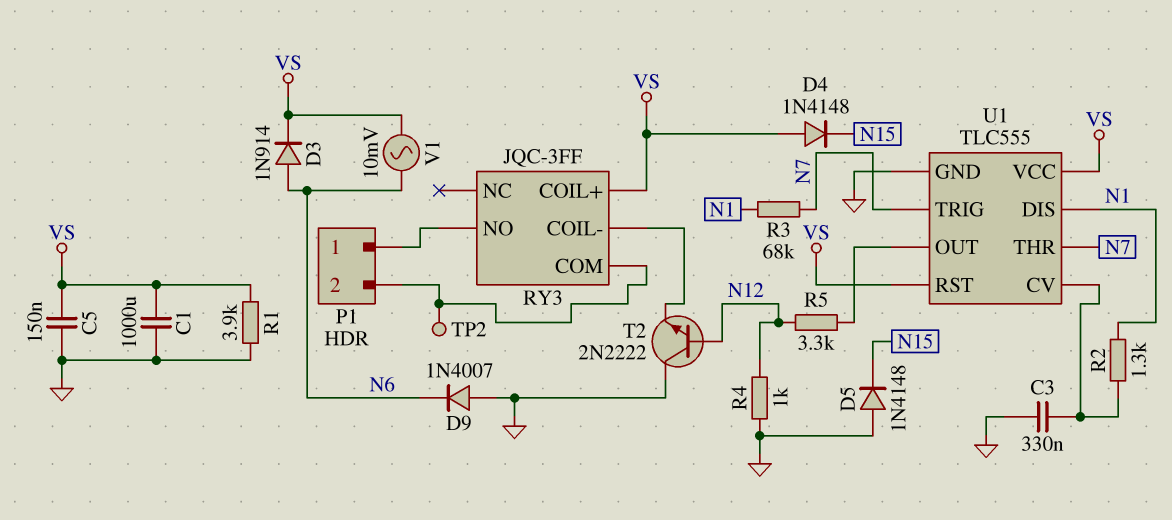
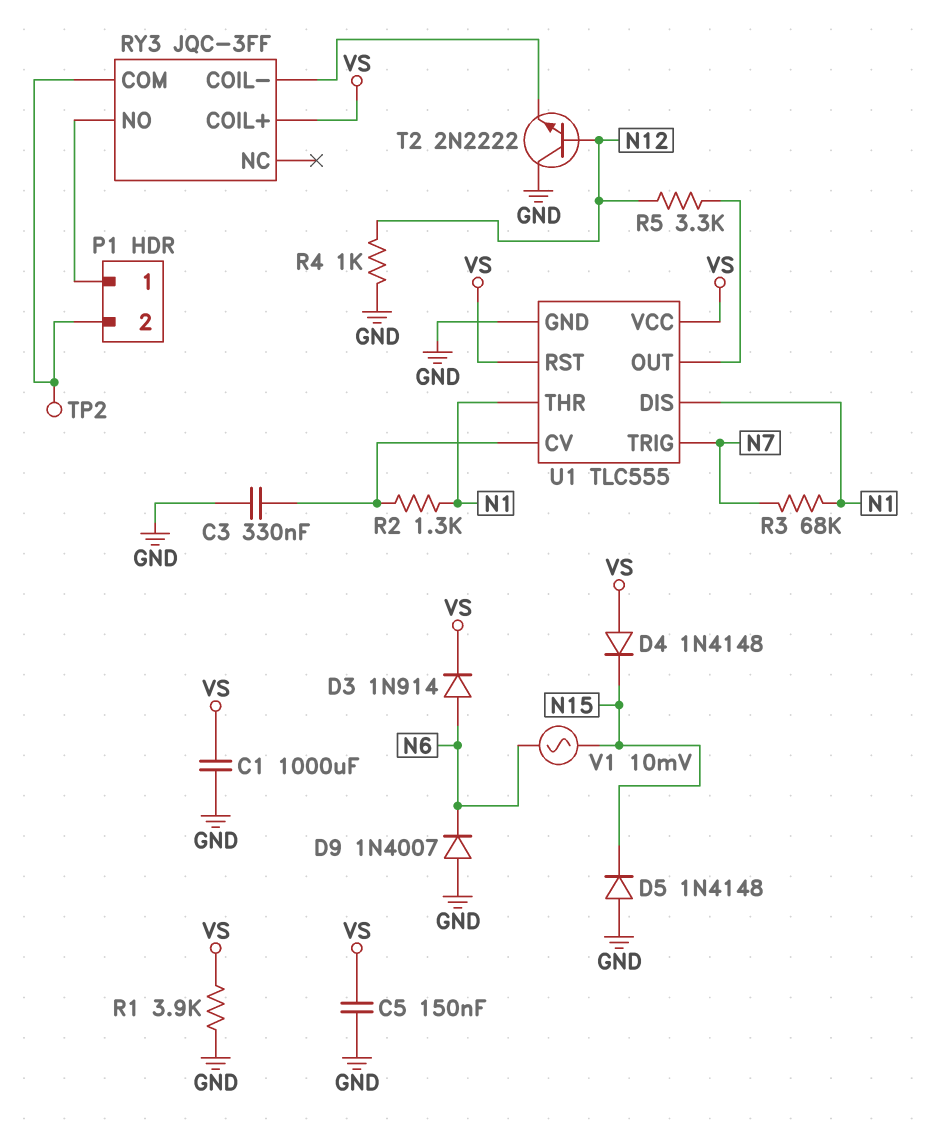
U1 pin THR: N7 -> N1
V1: AC 10mV (N6, VS) -> AC 10mV (N6, N15)

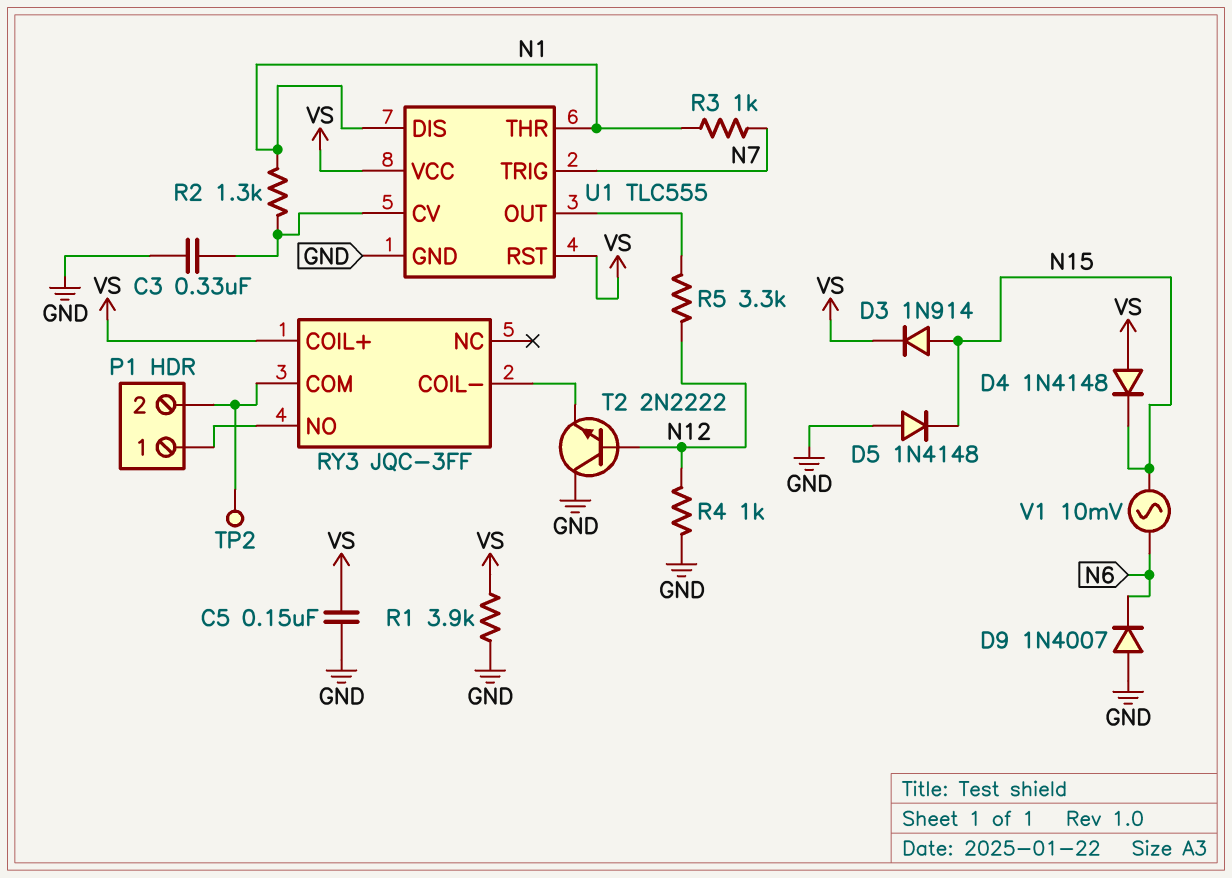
C1: 1000uF (GND, VS) -> none
D3: diode 1N914 (A N6, K VS) -> diode 1N914 (A N15, K VS)
R3: 68k (N1, N7) -> 1k (N1, N7)

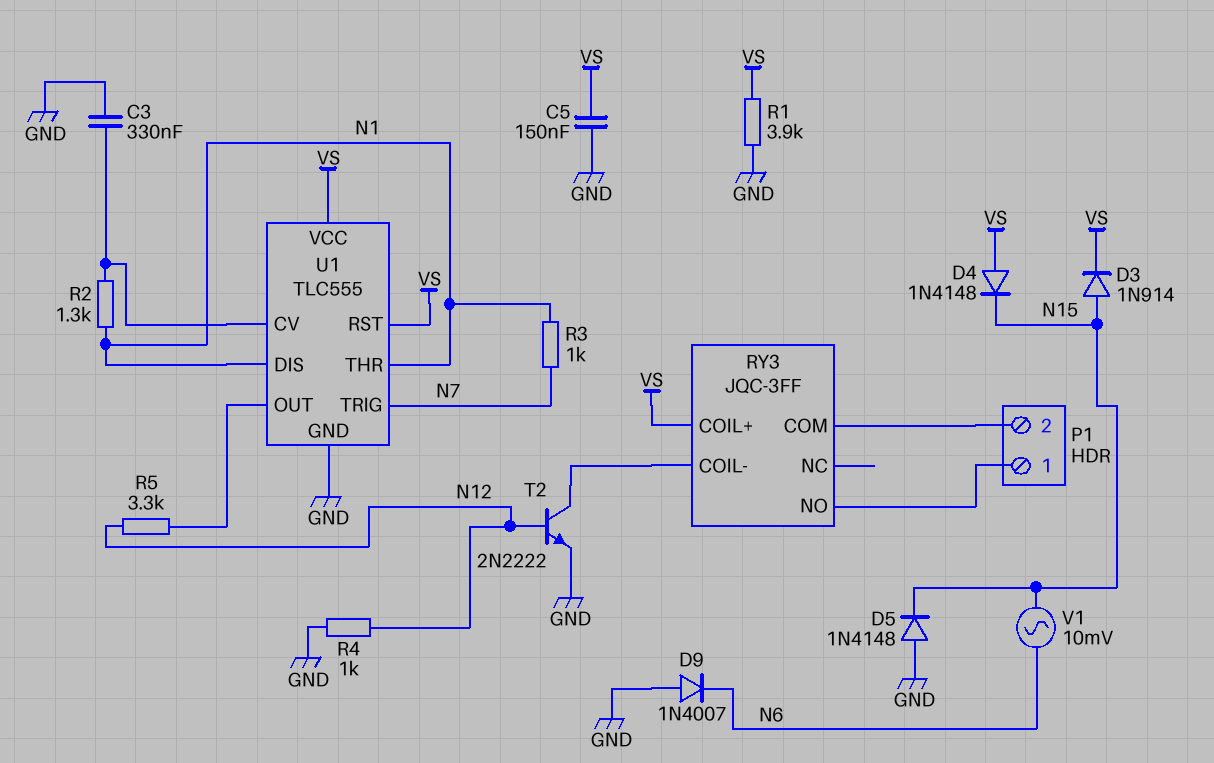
T2: NPN 2N2222 (B N12, C GND, E RY3/COIL-) -> NPN 2N2222 (B N12, C RY3/COIL-, E GND)
TP2: test point (P1/2) -> none

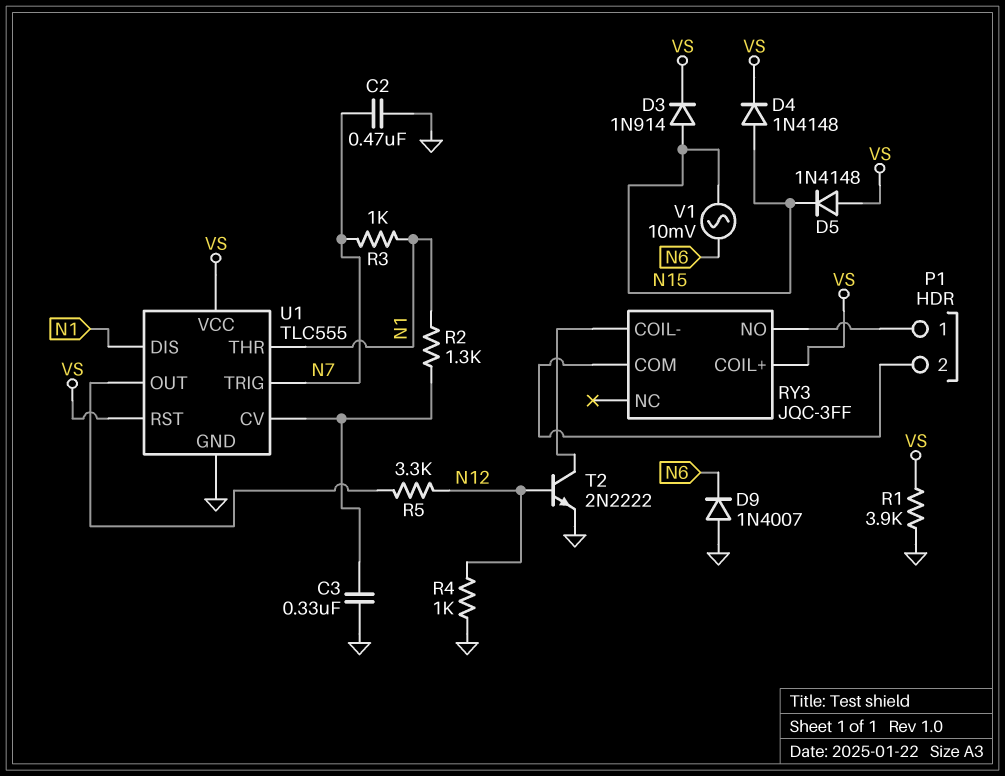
C2: none -> 470nF (GND, N7)
C5: 150nF (GND, VS) -> none
D4: diode 1N4148 (A VS, K N15) -> diode 1N4148 (A N15, K VS)
D5: diode 1N4148 (A GND, K N15) -> diode 1N4148 (A VS, K N15)

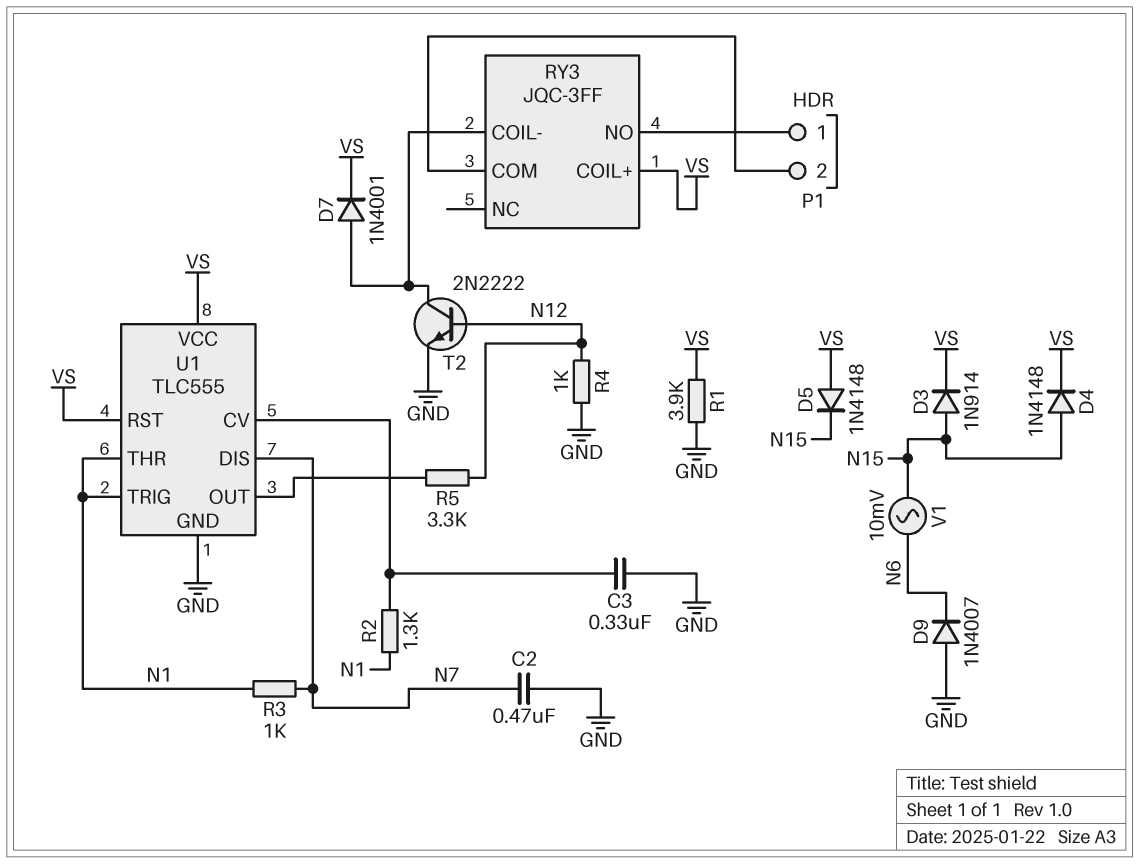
D7: none -> diode 1N4001 (A RY3/COIL-, K VS)
U1 pin DIS: N1 -> N7
U1 pin TRIG: N7 -> N1

